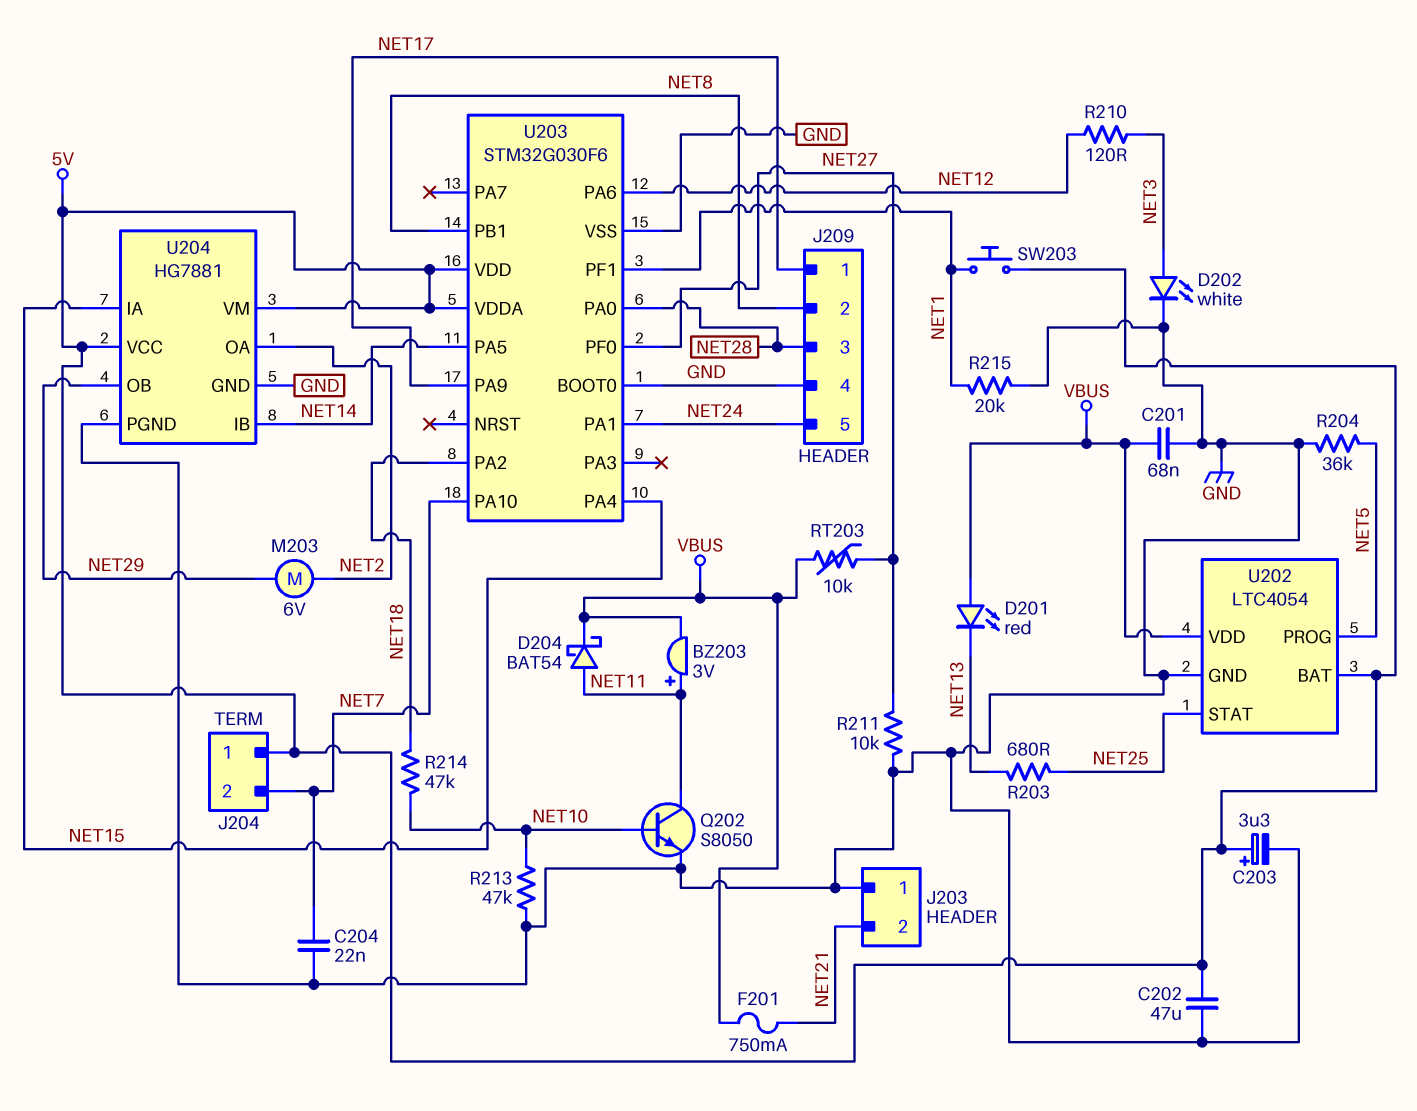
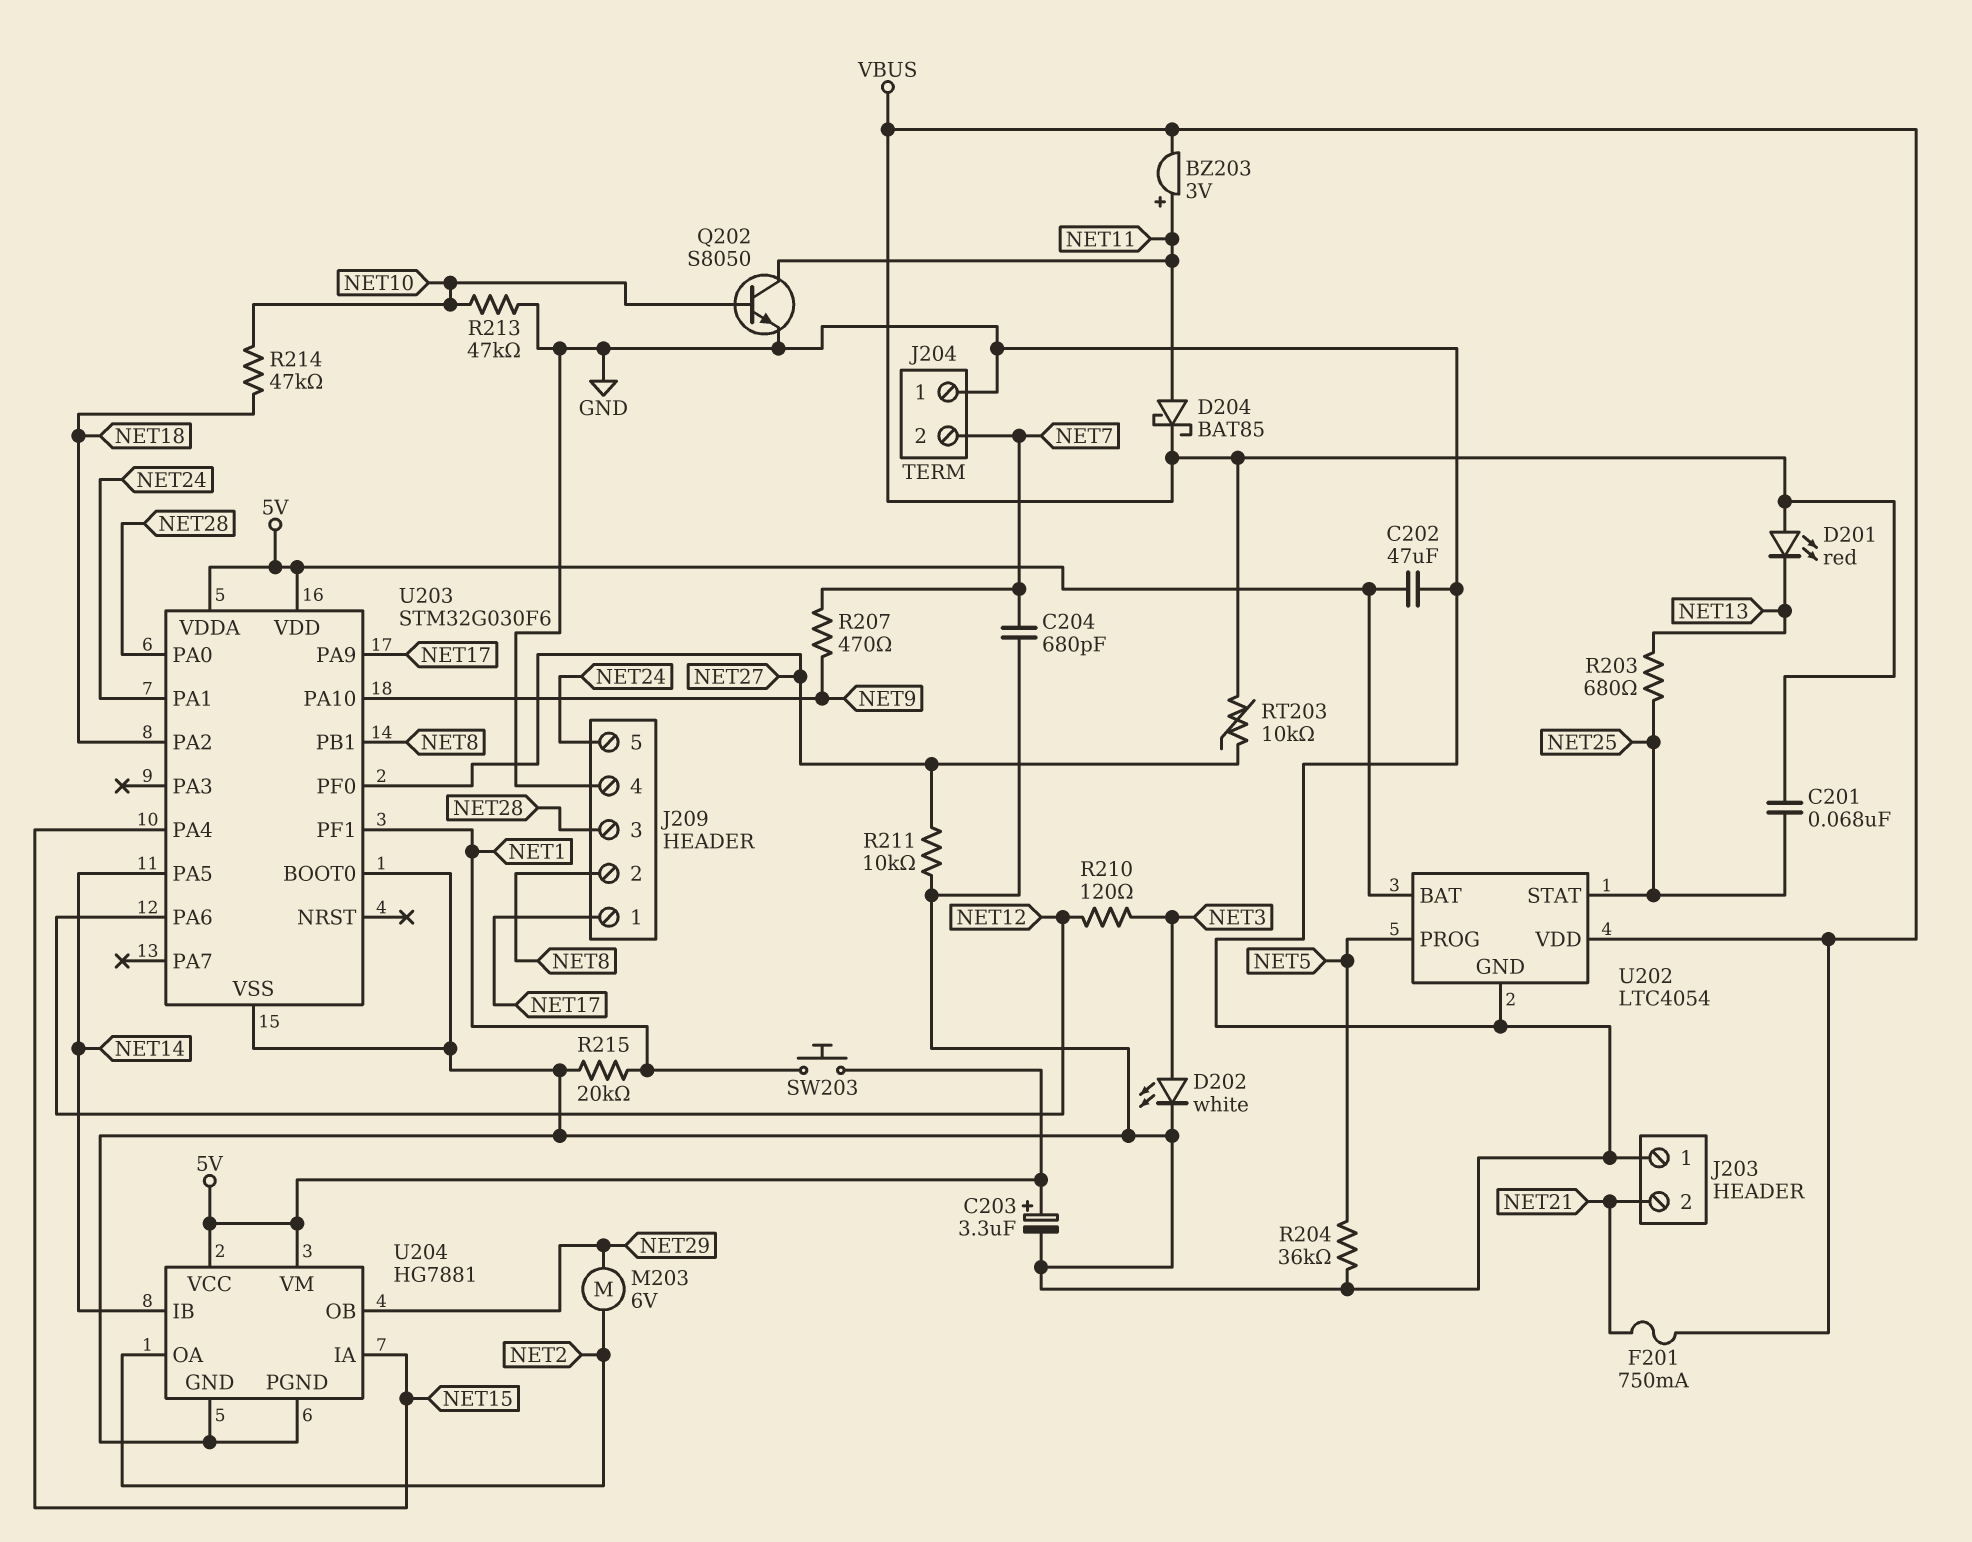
C201: 68nF (GND, VBUS) -> 68nF (NET25, VBUS)
C204: 22nF (GND, NET7) -> 680pF (GND, NET7)
D204: schottky BAT54 (A NET11, K VBUS) -> schottky BAT85 (A NET11, K VBUS)
J204 pin 1: 5V -> GND
R207: none -> 470 (NET7, NET9)
U203 pin PA10: NET7 -> NET9

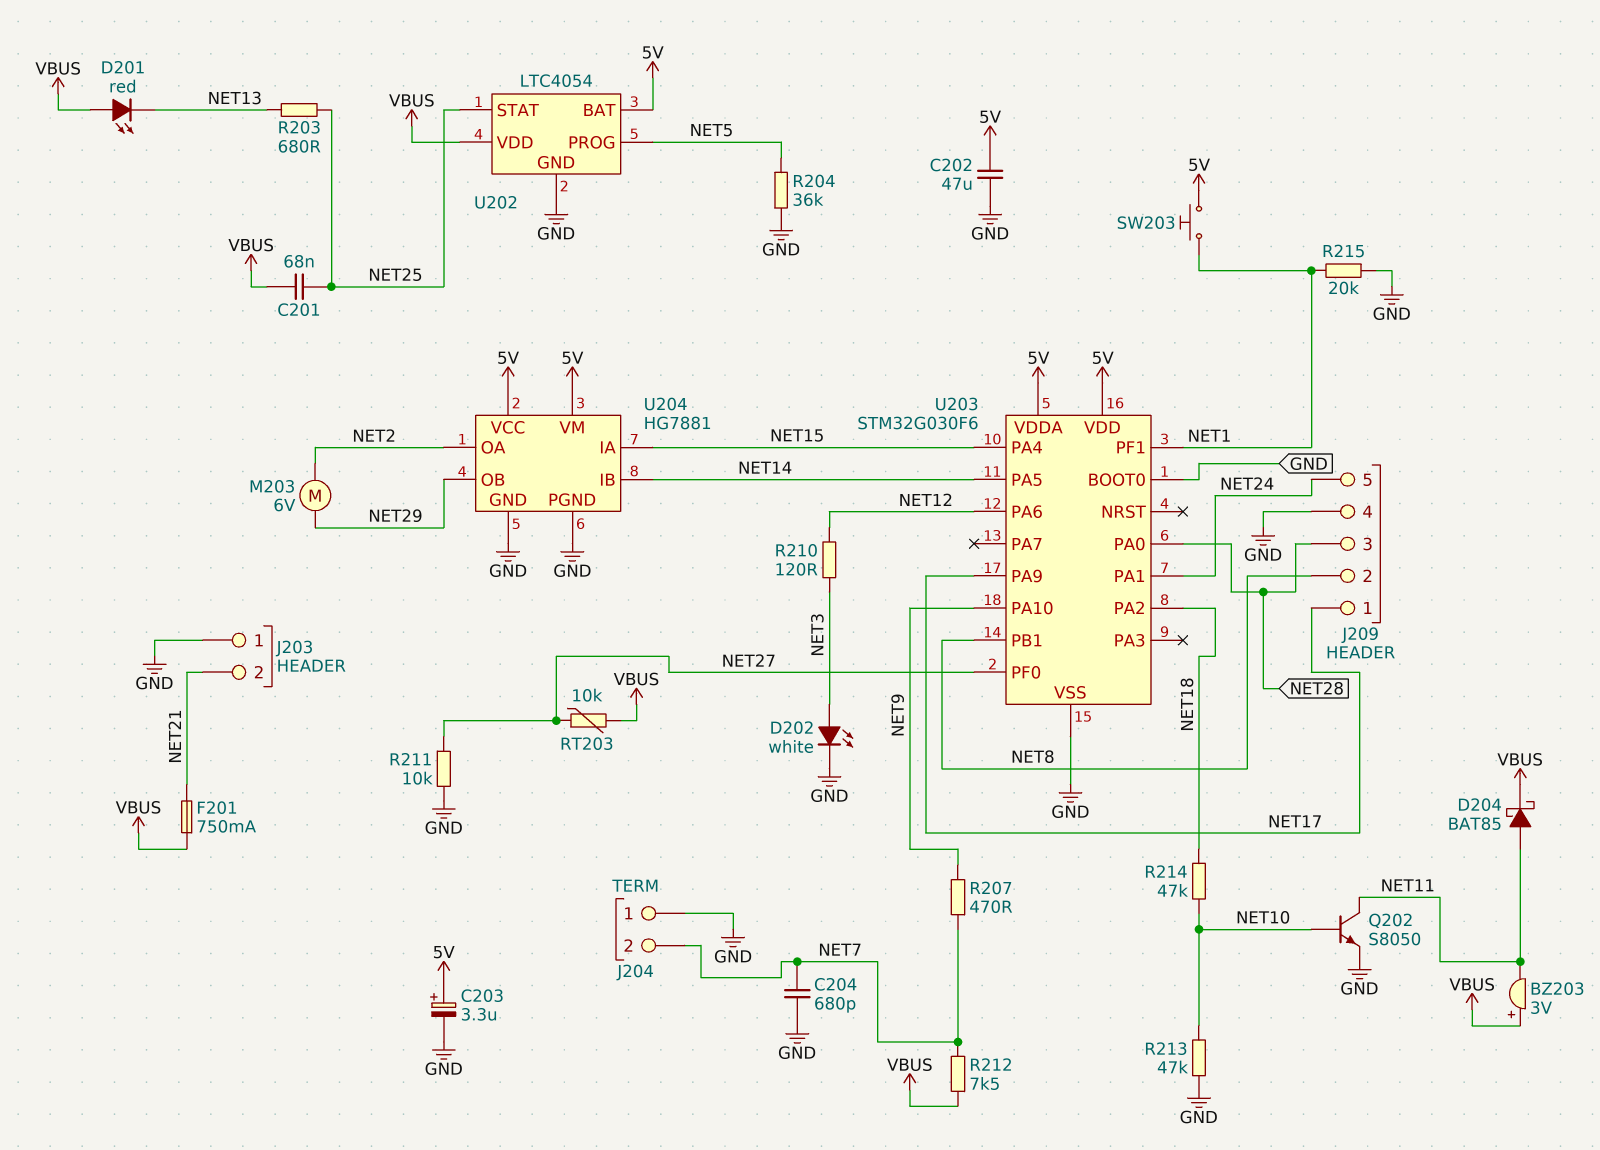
BZ203: buzzer 3V (plus NET11, minus VBUS) -> buzzer 3V (plus VBUS, minus NET11)
R212: none -> 7.5k (NET7, VBUS)

